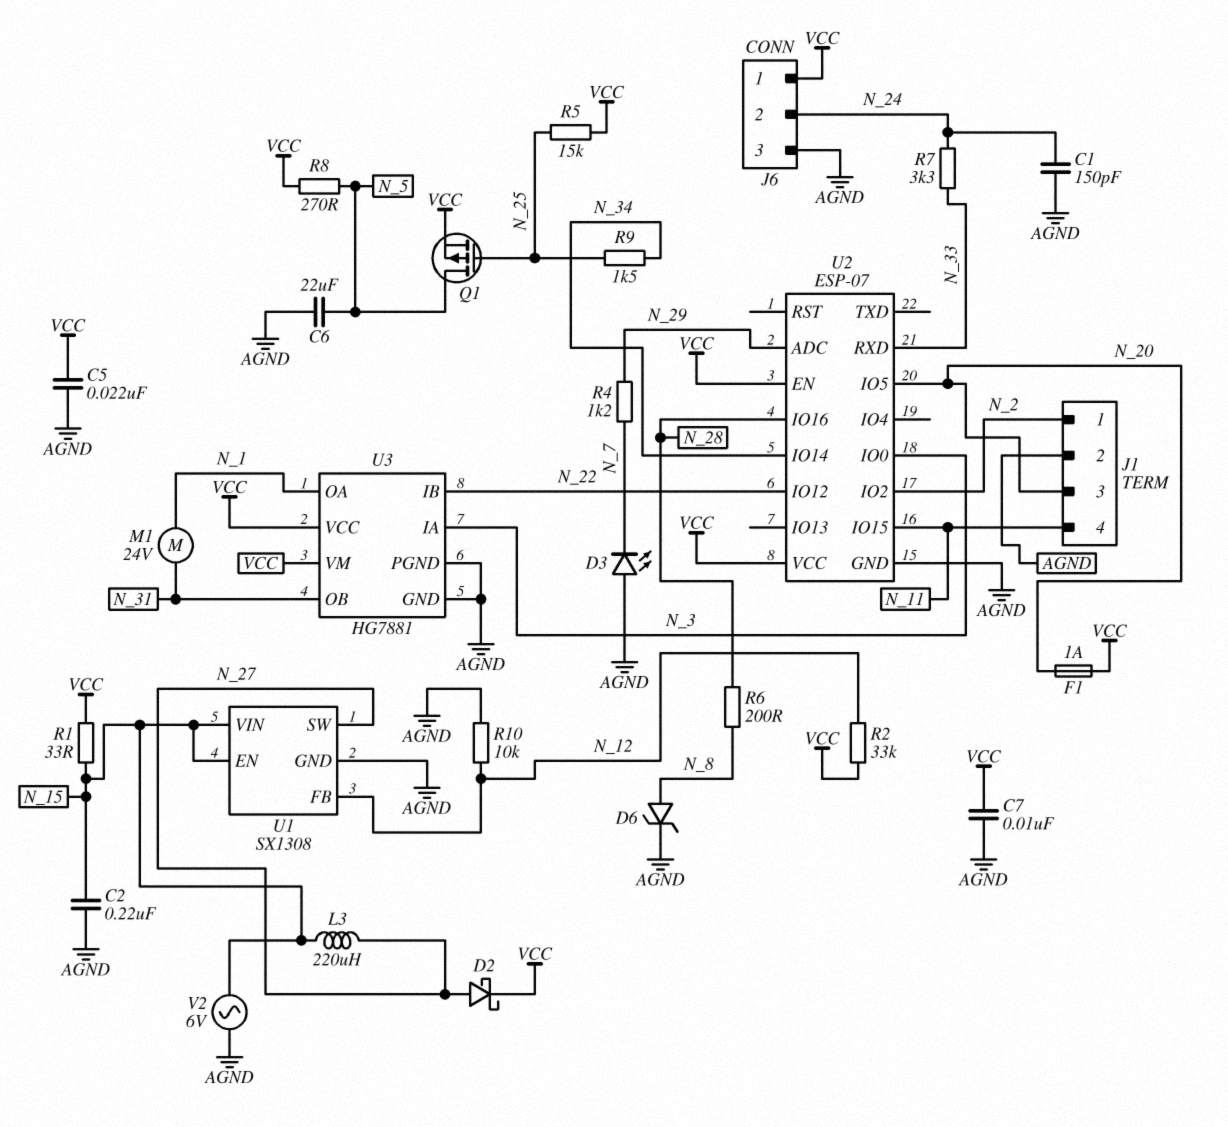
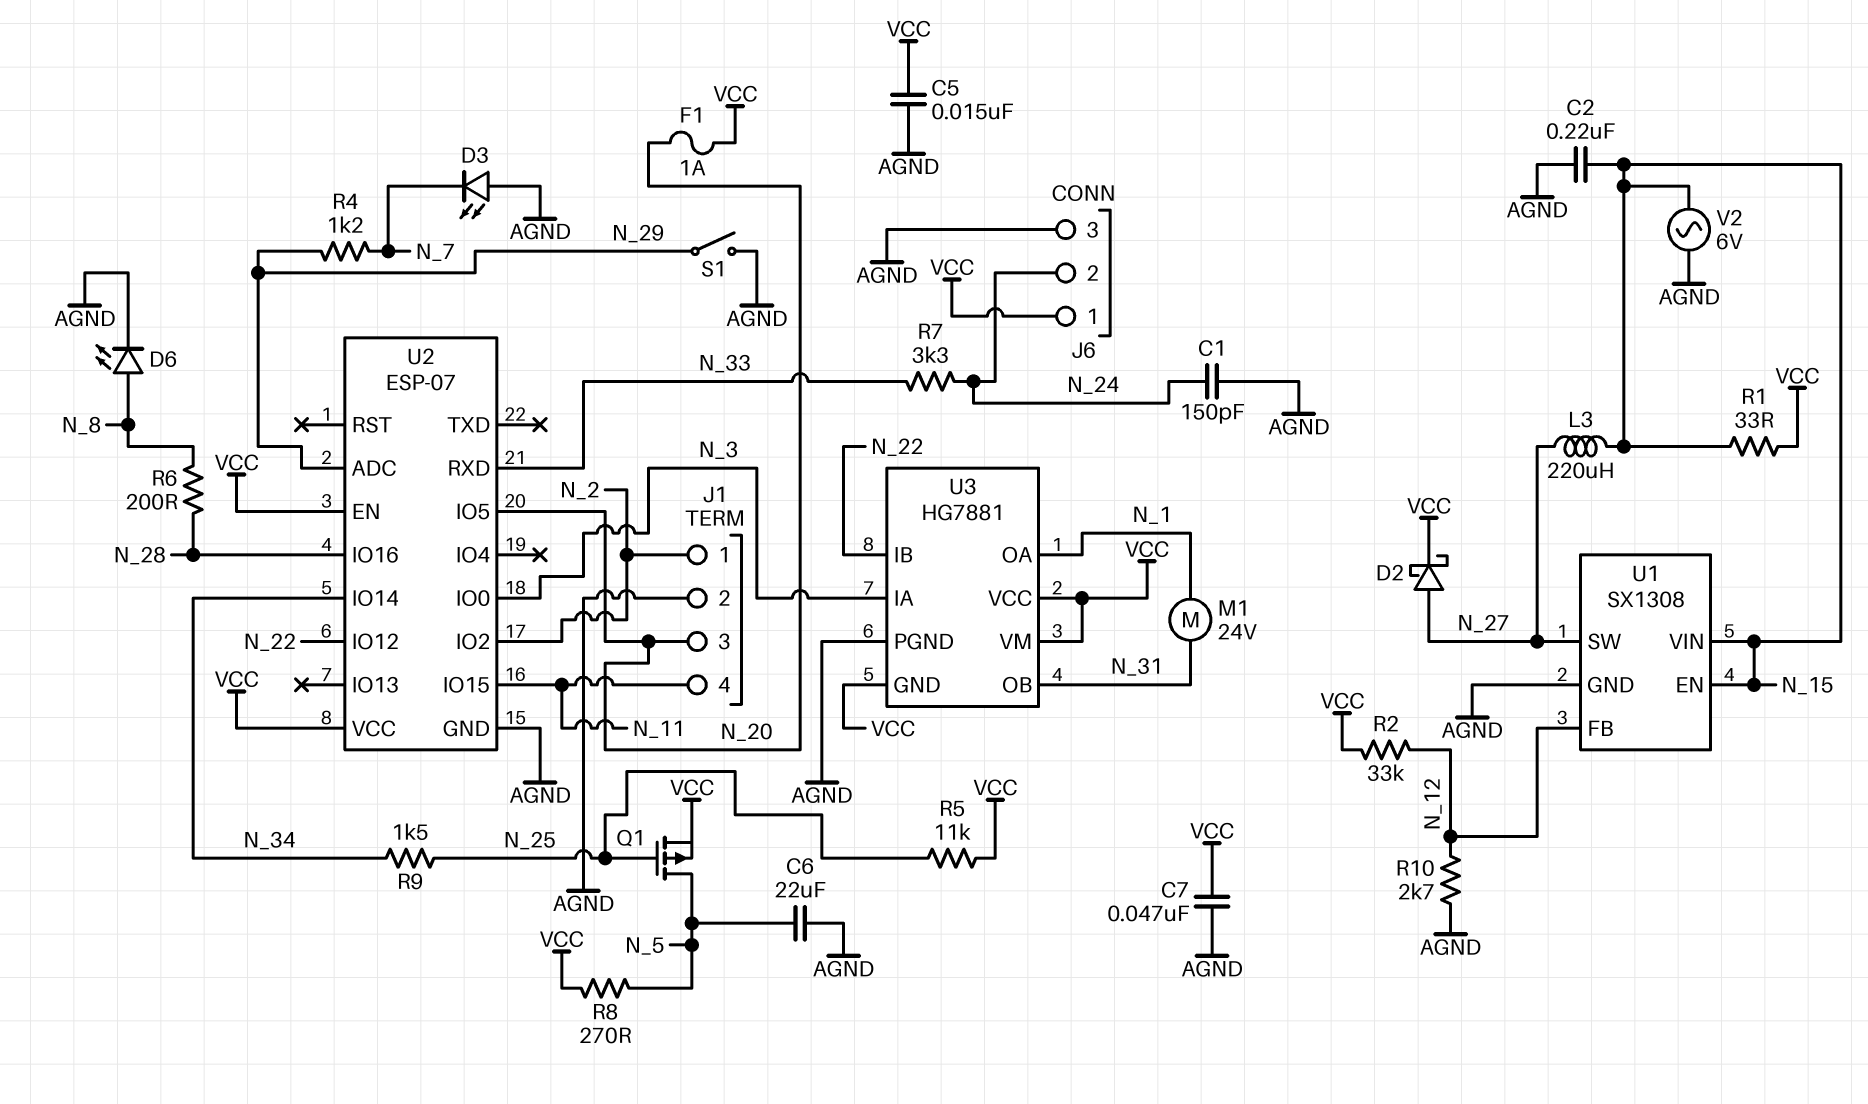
C5: 22nF (AGND, VCC) -> 15nF (AGND, VCC)
C7: 10nF (AGND, VCC) -> 47nF (AGND, VCC)
D6: zener (A N_8, K AGND) -> LED (A N_8, K AGND)
R5: 15k (N_25, VCC) -> 11k (N_25, VCC)
R10: 10k (AGND, N_12) -> 2.7k (AGND, N_12)
S1: none -> switch (AGND, N_29)
U3 pin GND: AGND -> VCC

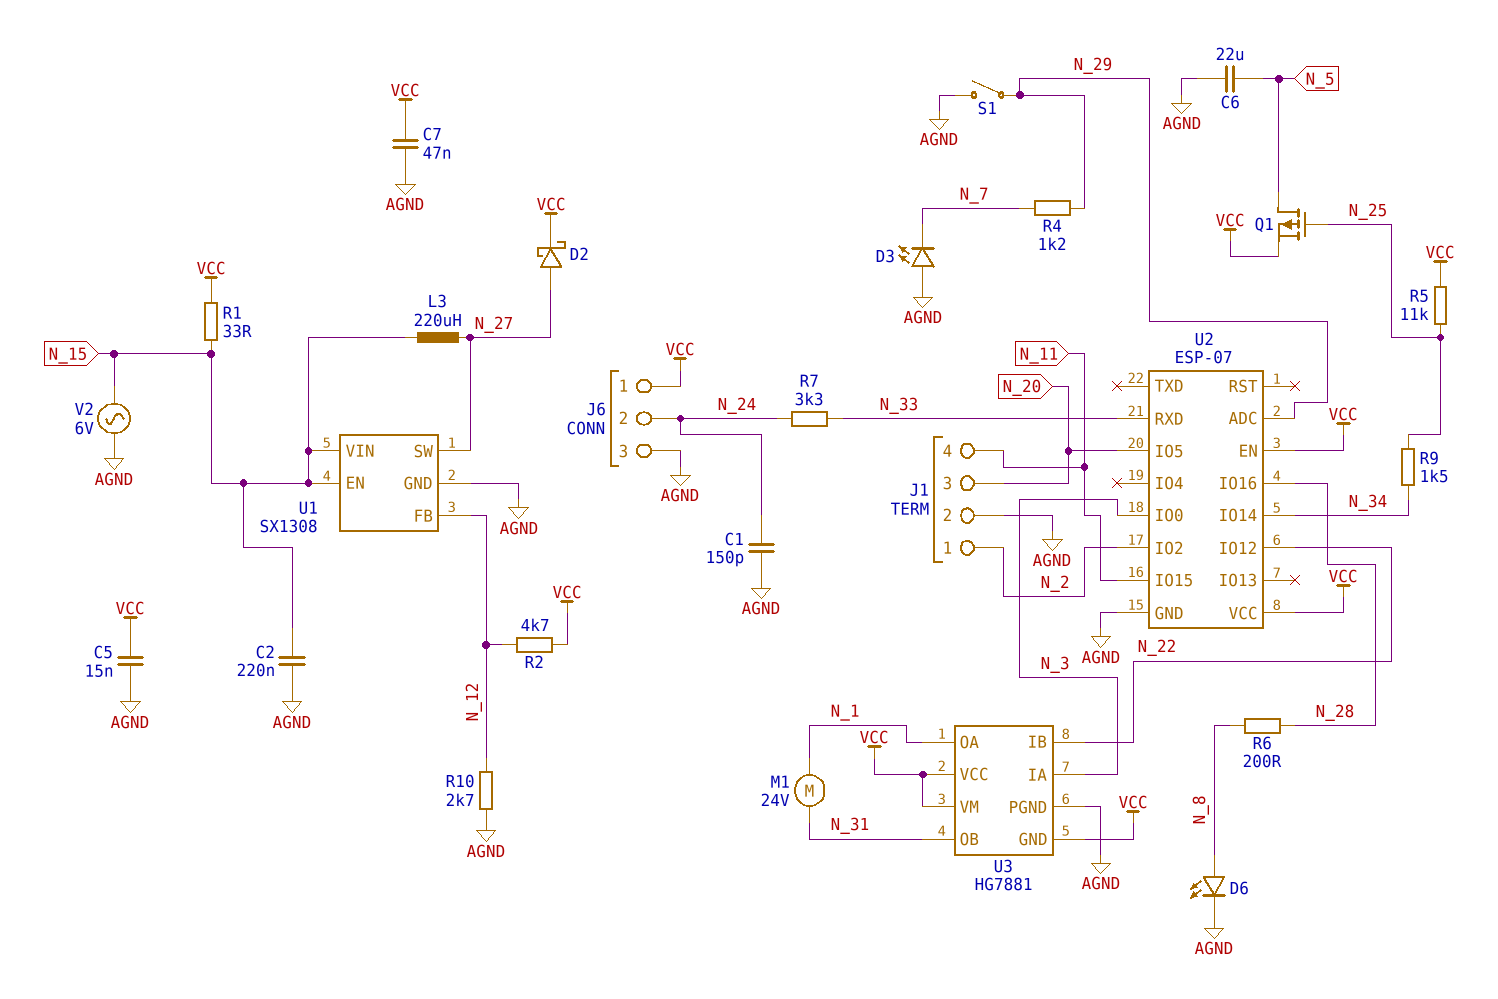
F1: 1A (N_20, VCC) -> none
R2: 33k (N_12, VCC) -> 4.7k (N_12, VCC)
R8: 270 (N_5, VCC) -> none

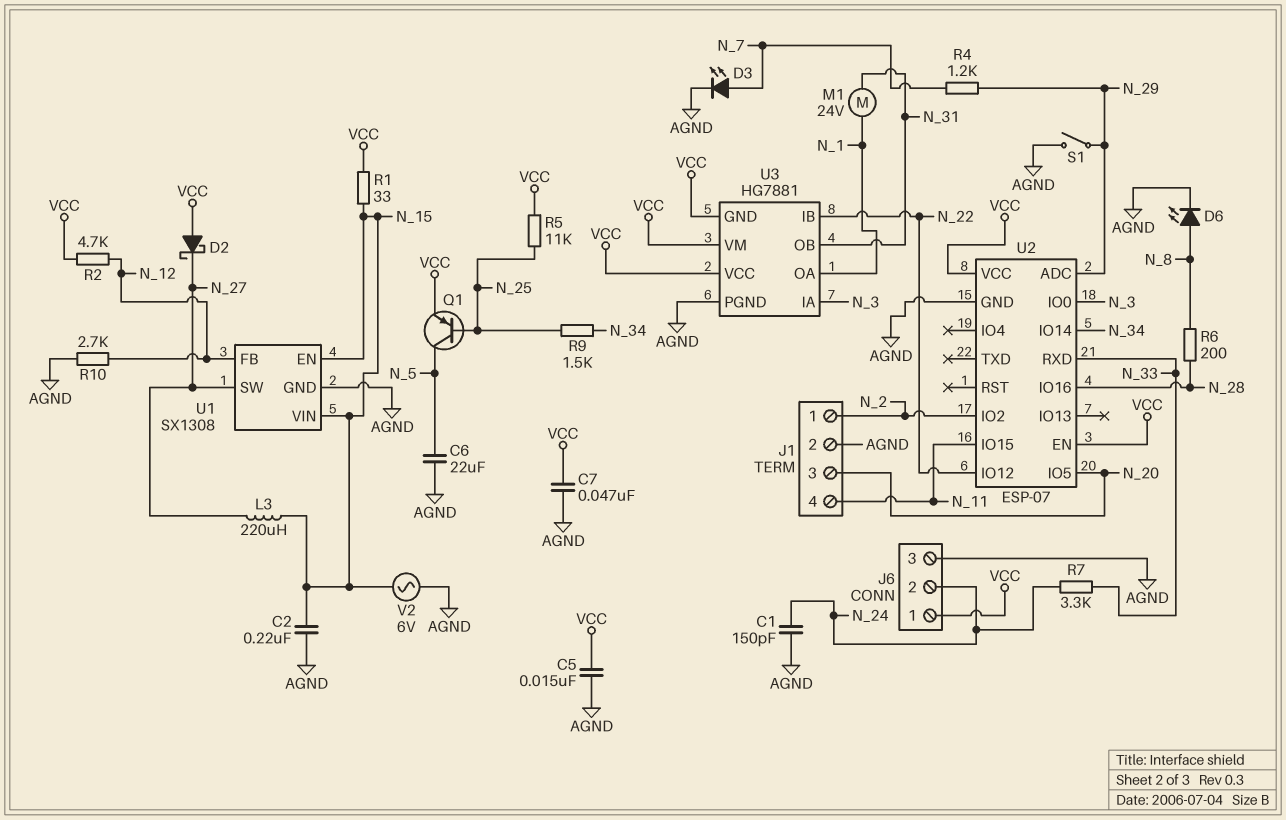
D2: schottky (A N_27, K VCC) -> schottky (A VCC, K N_27)
D3: LED (A AGND, K N_7) -> LED (A N_7, K AGND)
Q1: PMOS (G N_25, D N_5, S VCC) -> PNP (B N_25, C N_5, E VCC)

